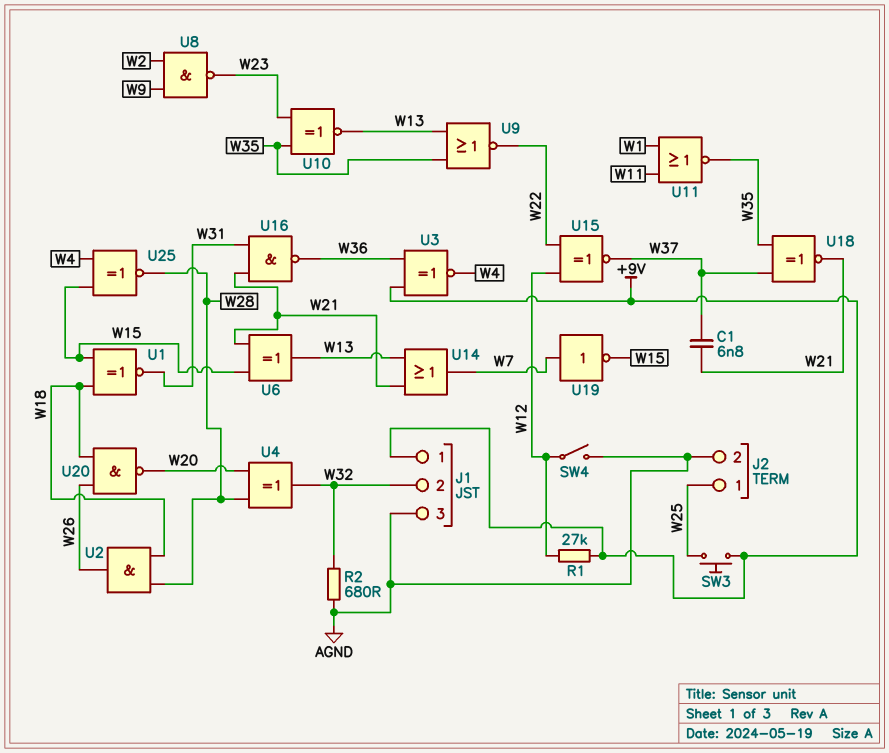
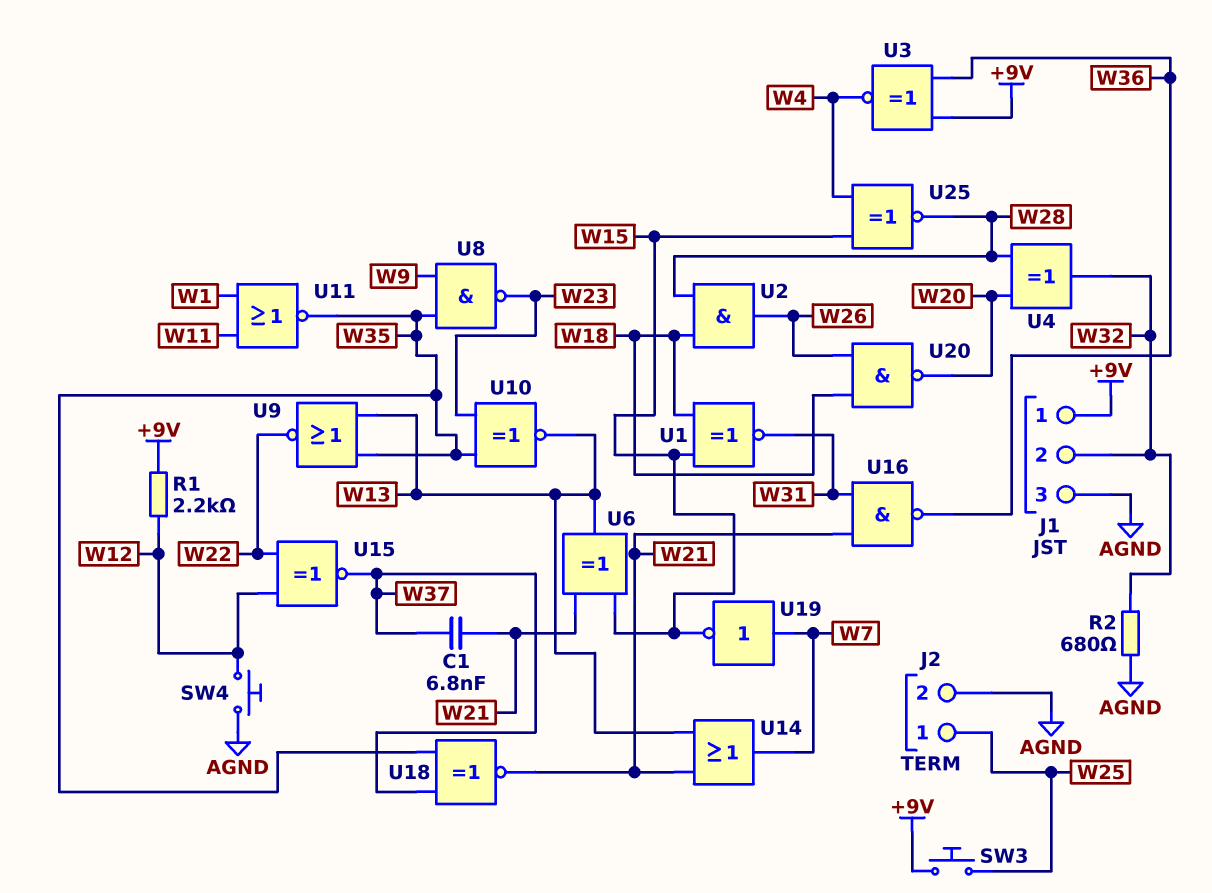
R1: 27k (+9V, W12) -> 2.2k (+9V, W12)
SW4: switch (AGND, W12) -> button (AGND, W12)
U8: NAND (in W2, in W9, out W23) -> NAND (in W9, in W35, out W23)

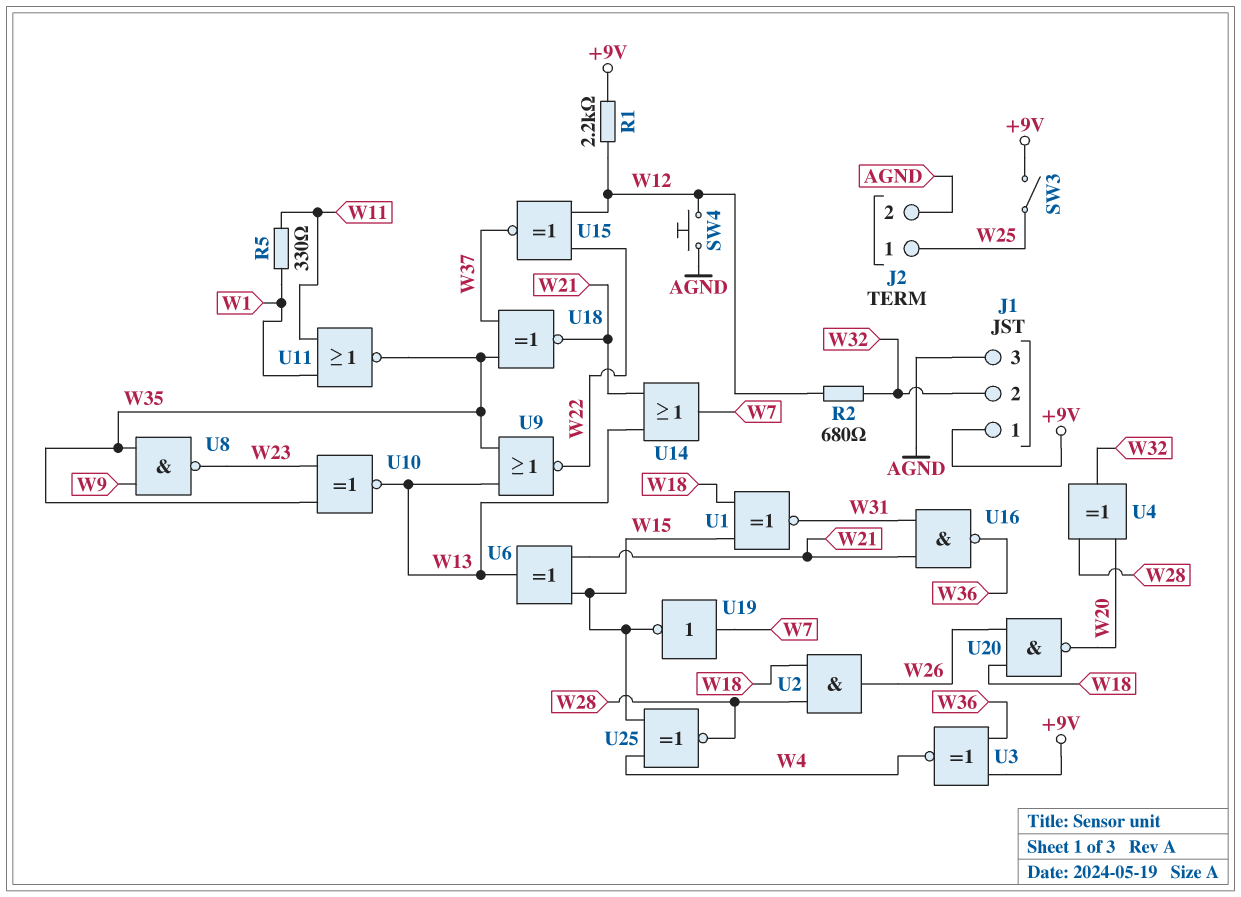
C1: 6.8nF (W21, W37) -> none
R2: 680 (AGND, W32) -> 680 (W12, W32)
R5: none -> 330 (W1, W11)
SW3: button (+9V, W25) -> switch (+9V, W25)

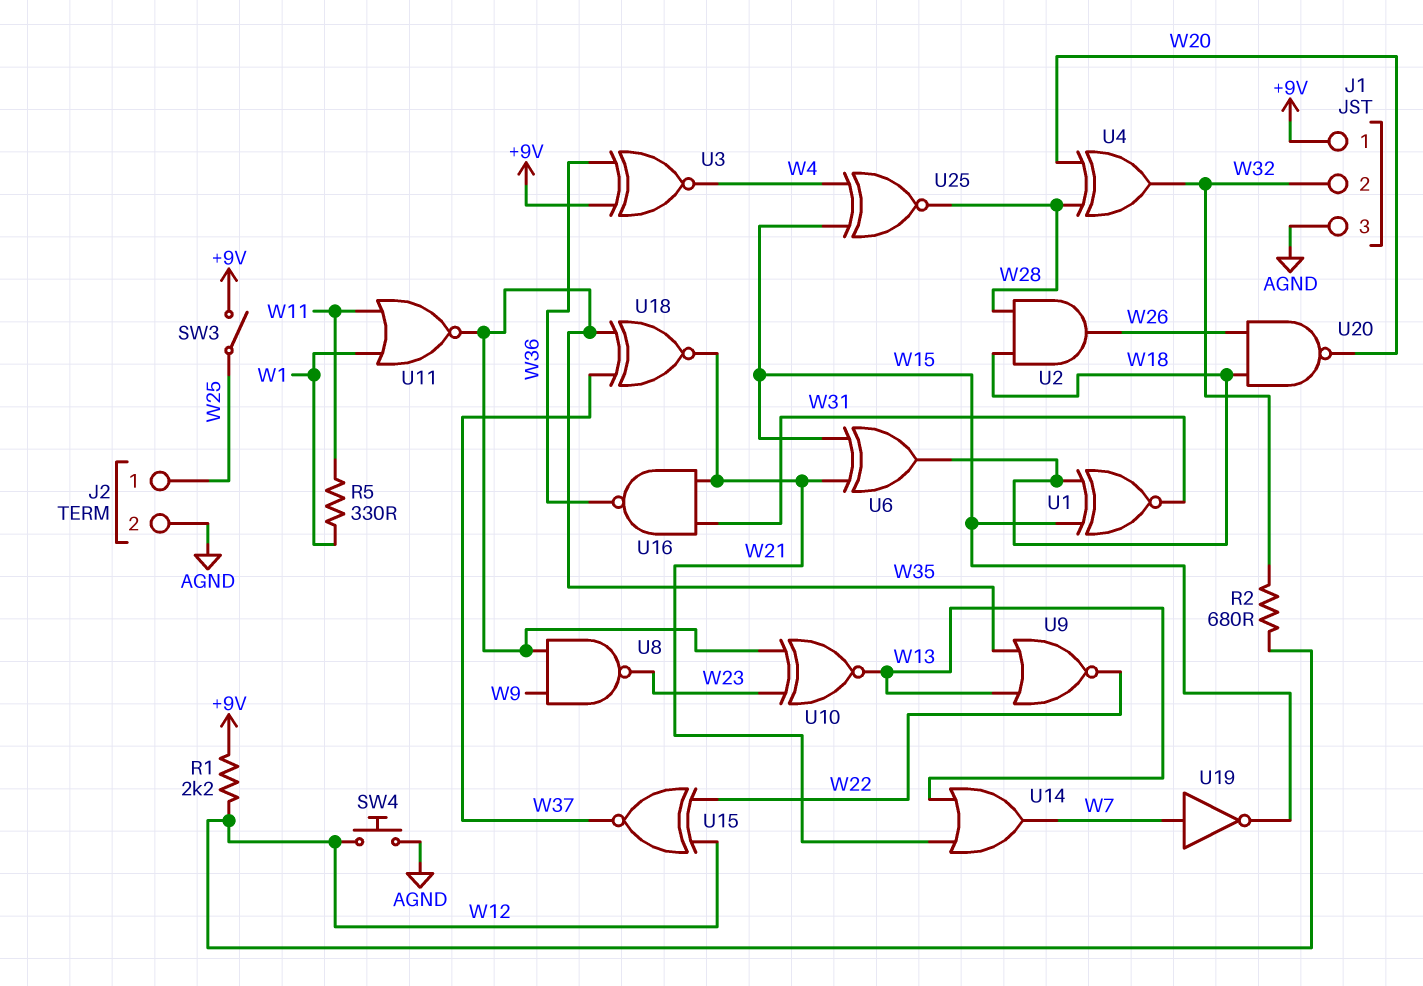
U6: XOR (in W15, in W21, out W13) -> XOR (in W15, in W21, out W18)

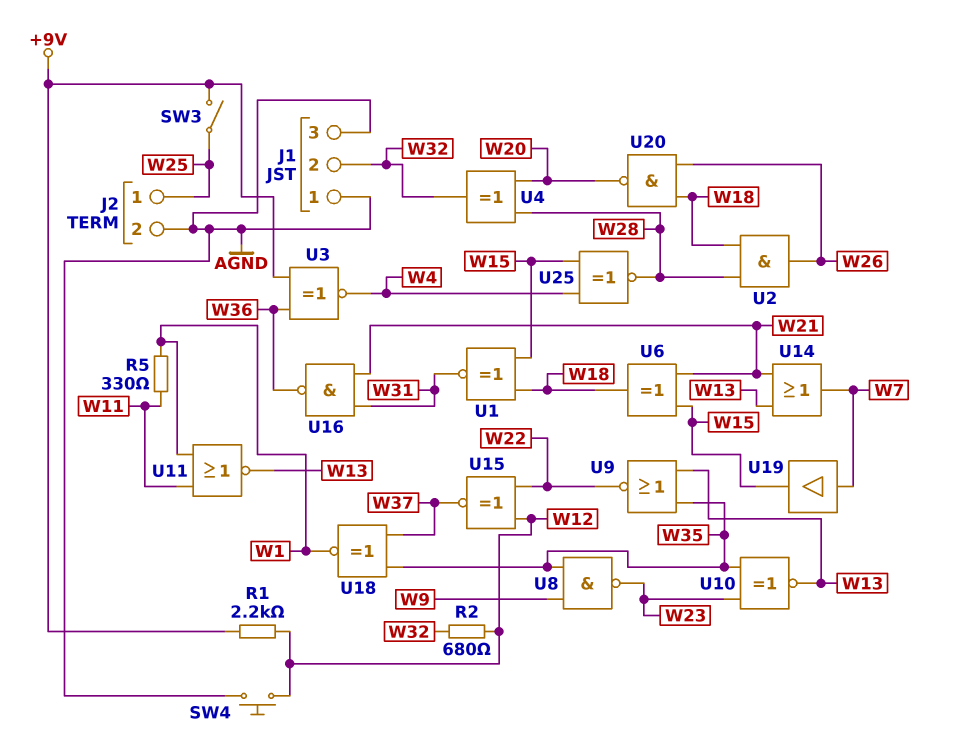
J1 pin 1: +9V -> AGND
U11: NOR (in W1, in W11, out W35) -> NOR (in W1, in W11, out W13)
U18: XNOR (in W35, in W37, out W21) -> XNOR (in W35, in W37, out W1)
U19: NOT (in W7, out W15) -> buffer (in W7, out W15)

